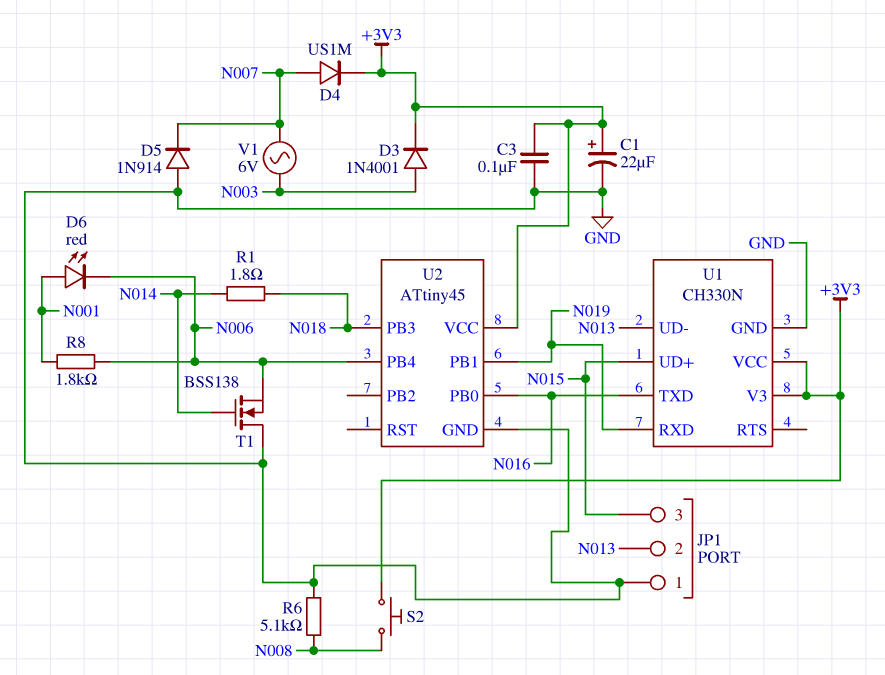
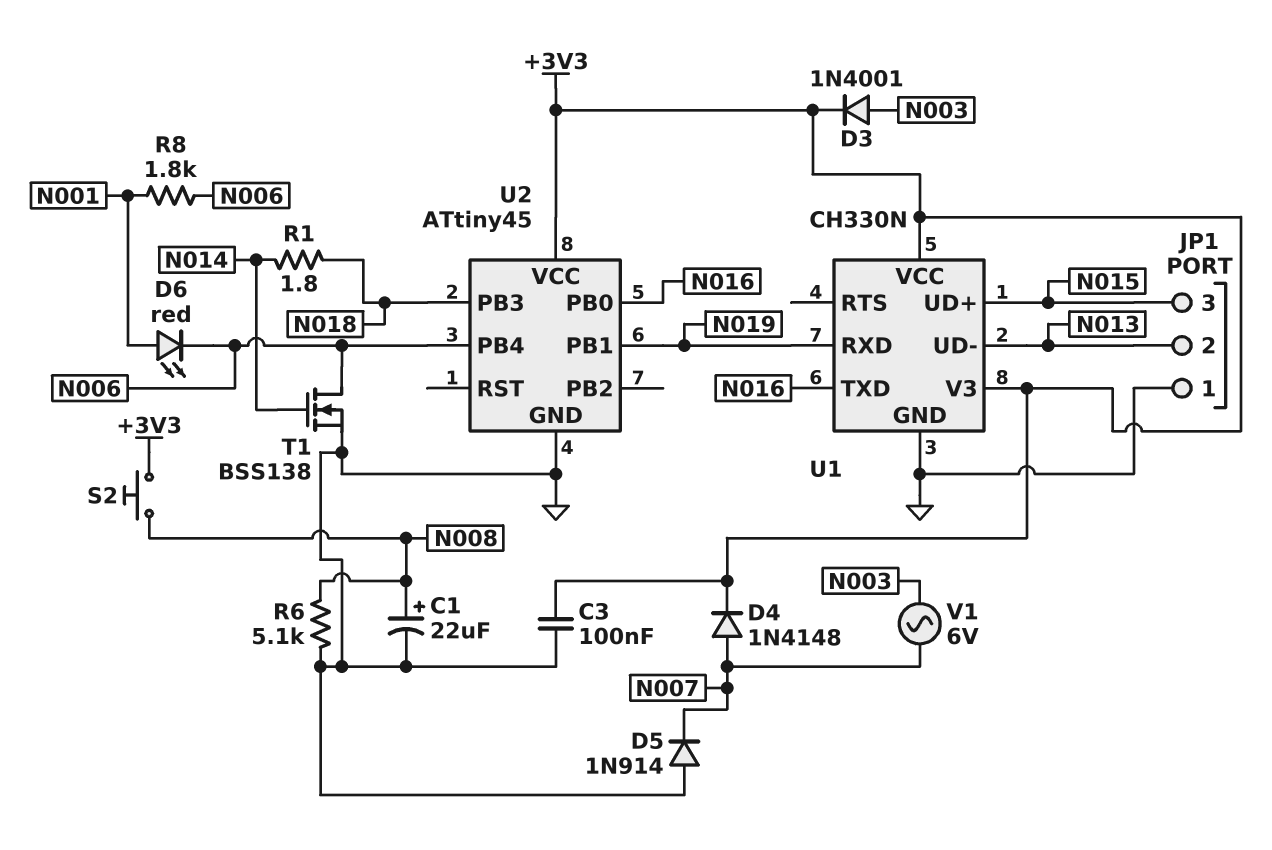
C1: 22uF (plus +3V3, minus GND) -> 22uF (plus N008, minus GND)
D4: diode US1M (A N007, K +3V3) -> diode 1N4148 (A N007, K +3V3)
T1: NMOS BSS138 (G N014, D GND, S N006) -> NMOS BSS138 (G N014, D N006, S GND)

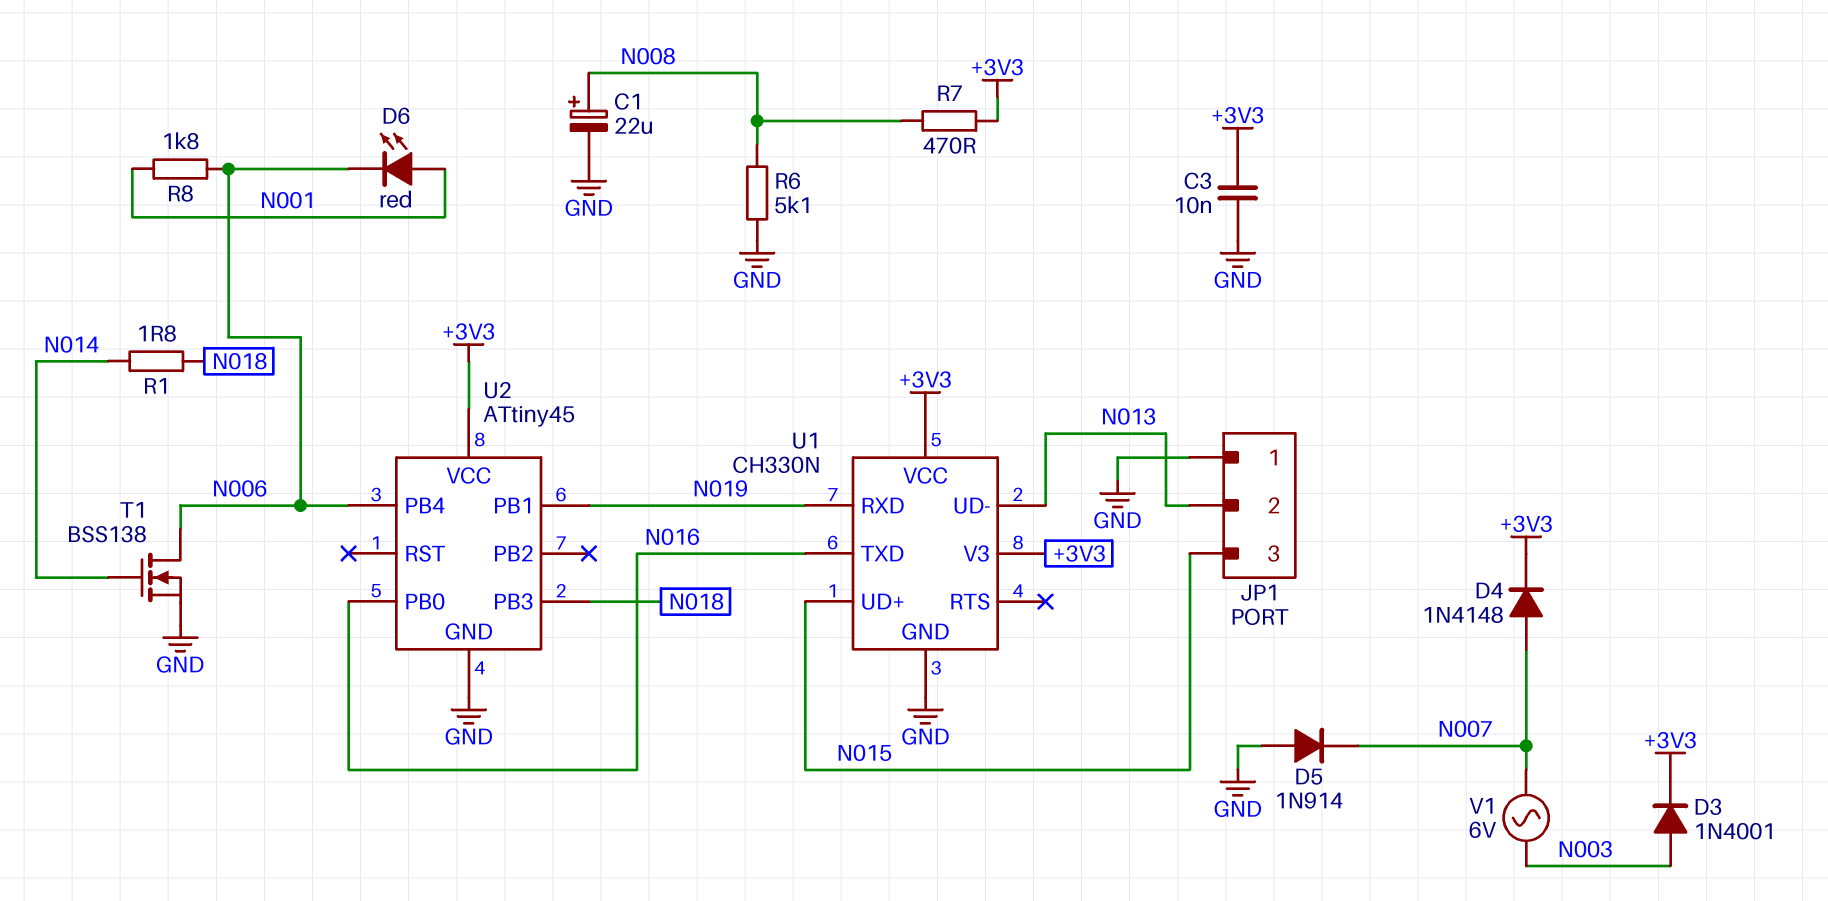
C3: 100nF (+3V3, GND) -> 10nF (+3V3, GND)
R7: none -> 470 (+3V3, N008)
S2: button (+3V3, N008) -> none

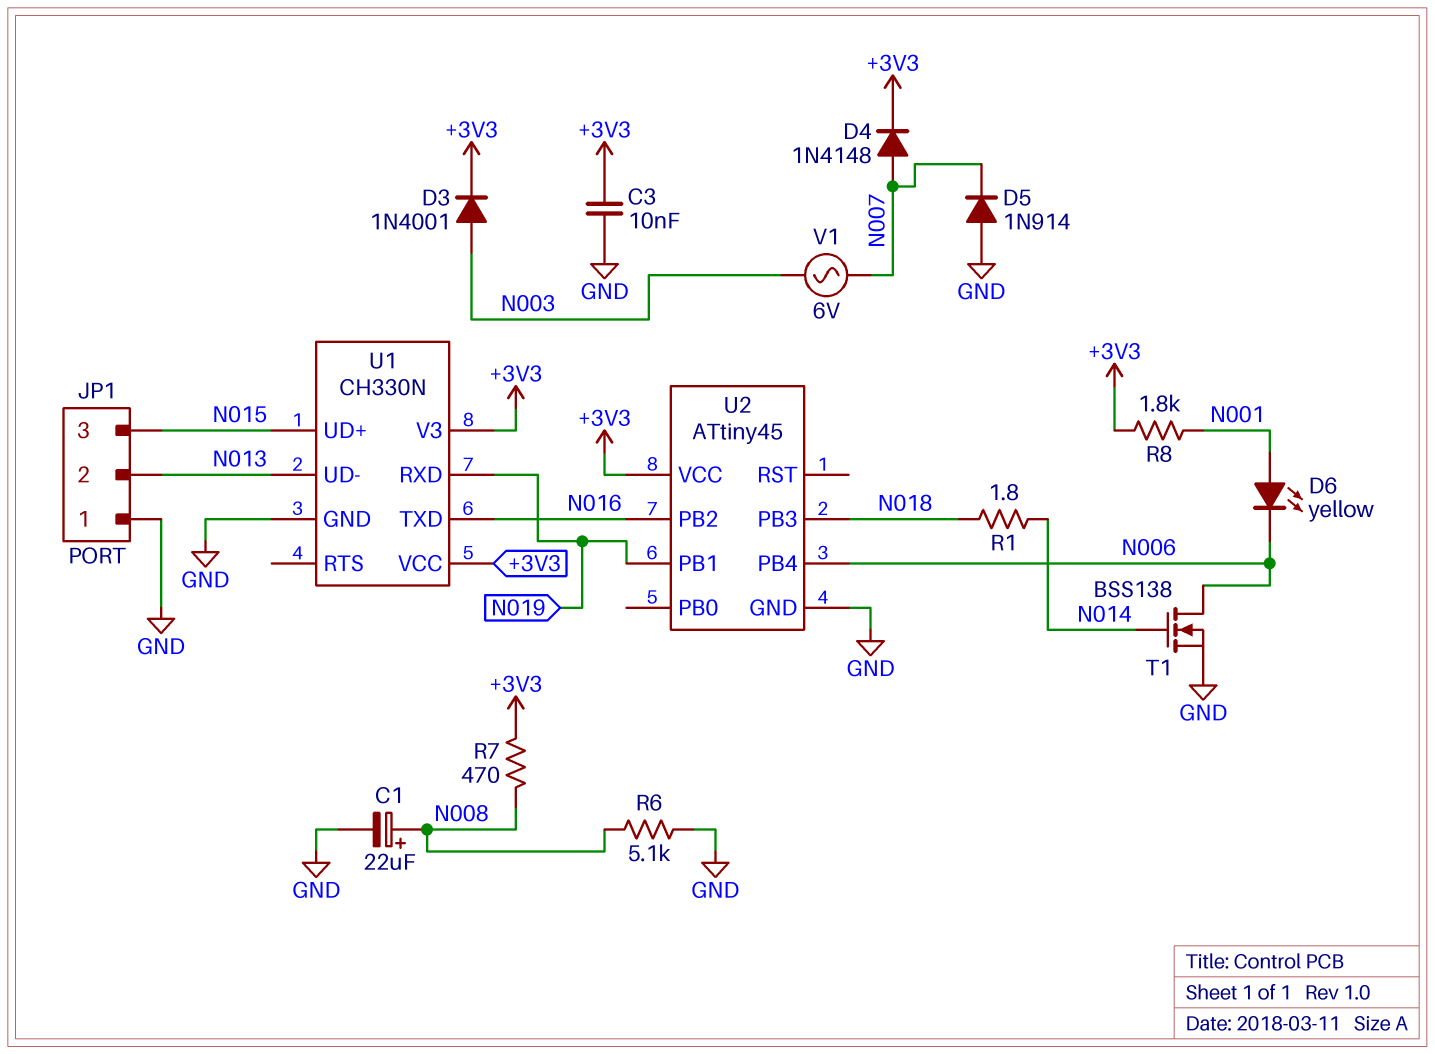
D6: LED red (A N001, K N006) -> LED yellow (A N001, K N006)
R8: 1.8k (N001, N006) -> 1.8k (+3V3, N001)
U2 pin PB0: N016 -> none
U2 pin PB2: none -> N016

